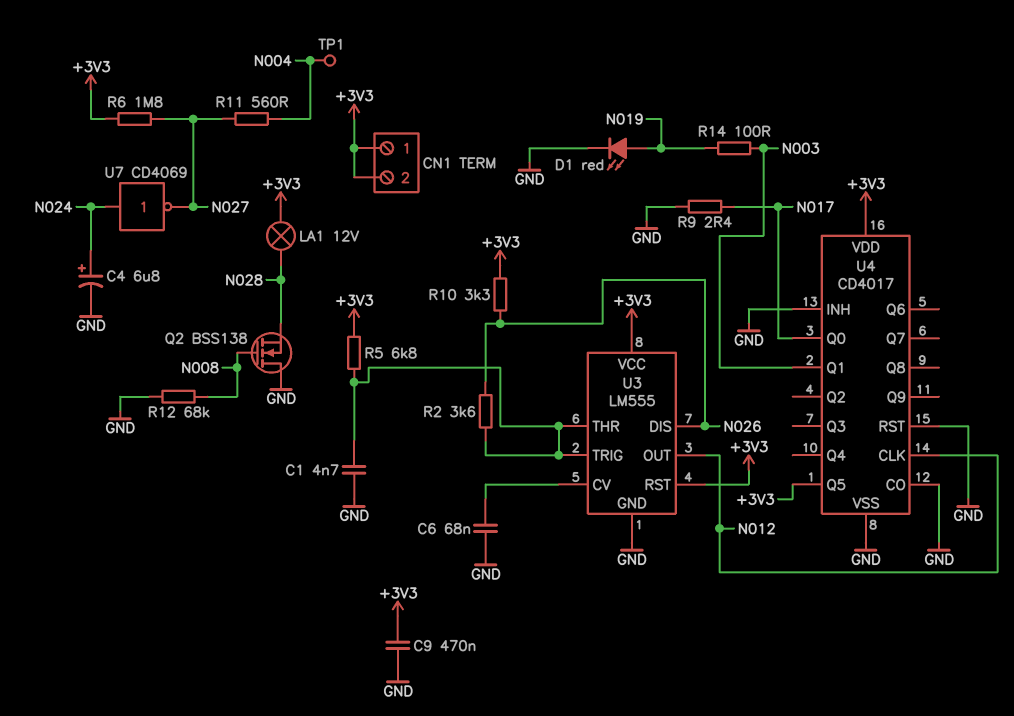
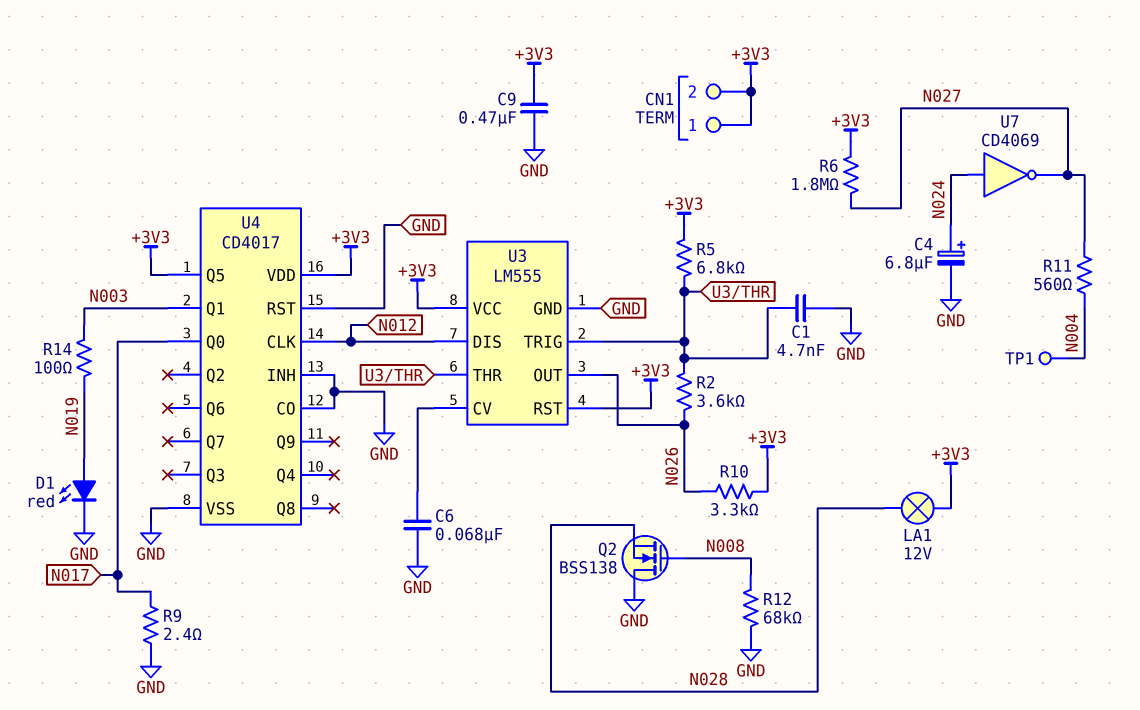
U3 pin DIS: N026 -> N012
U3 pin OUT: N012 -> N026

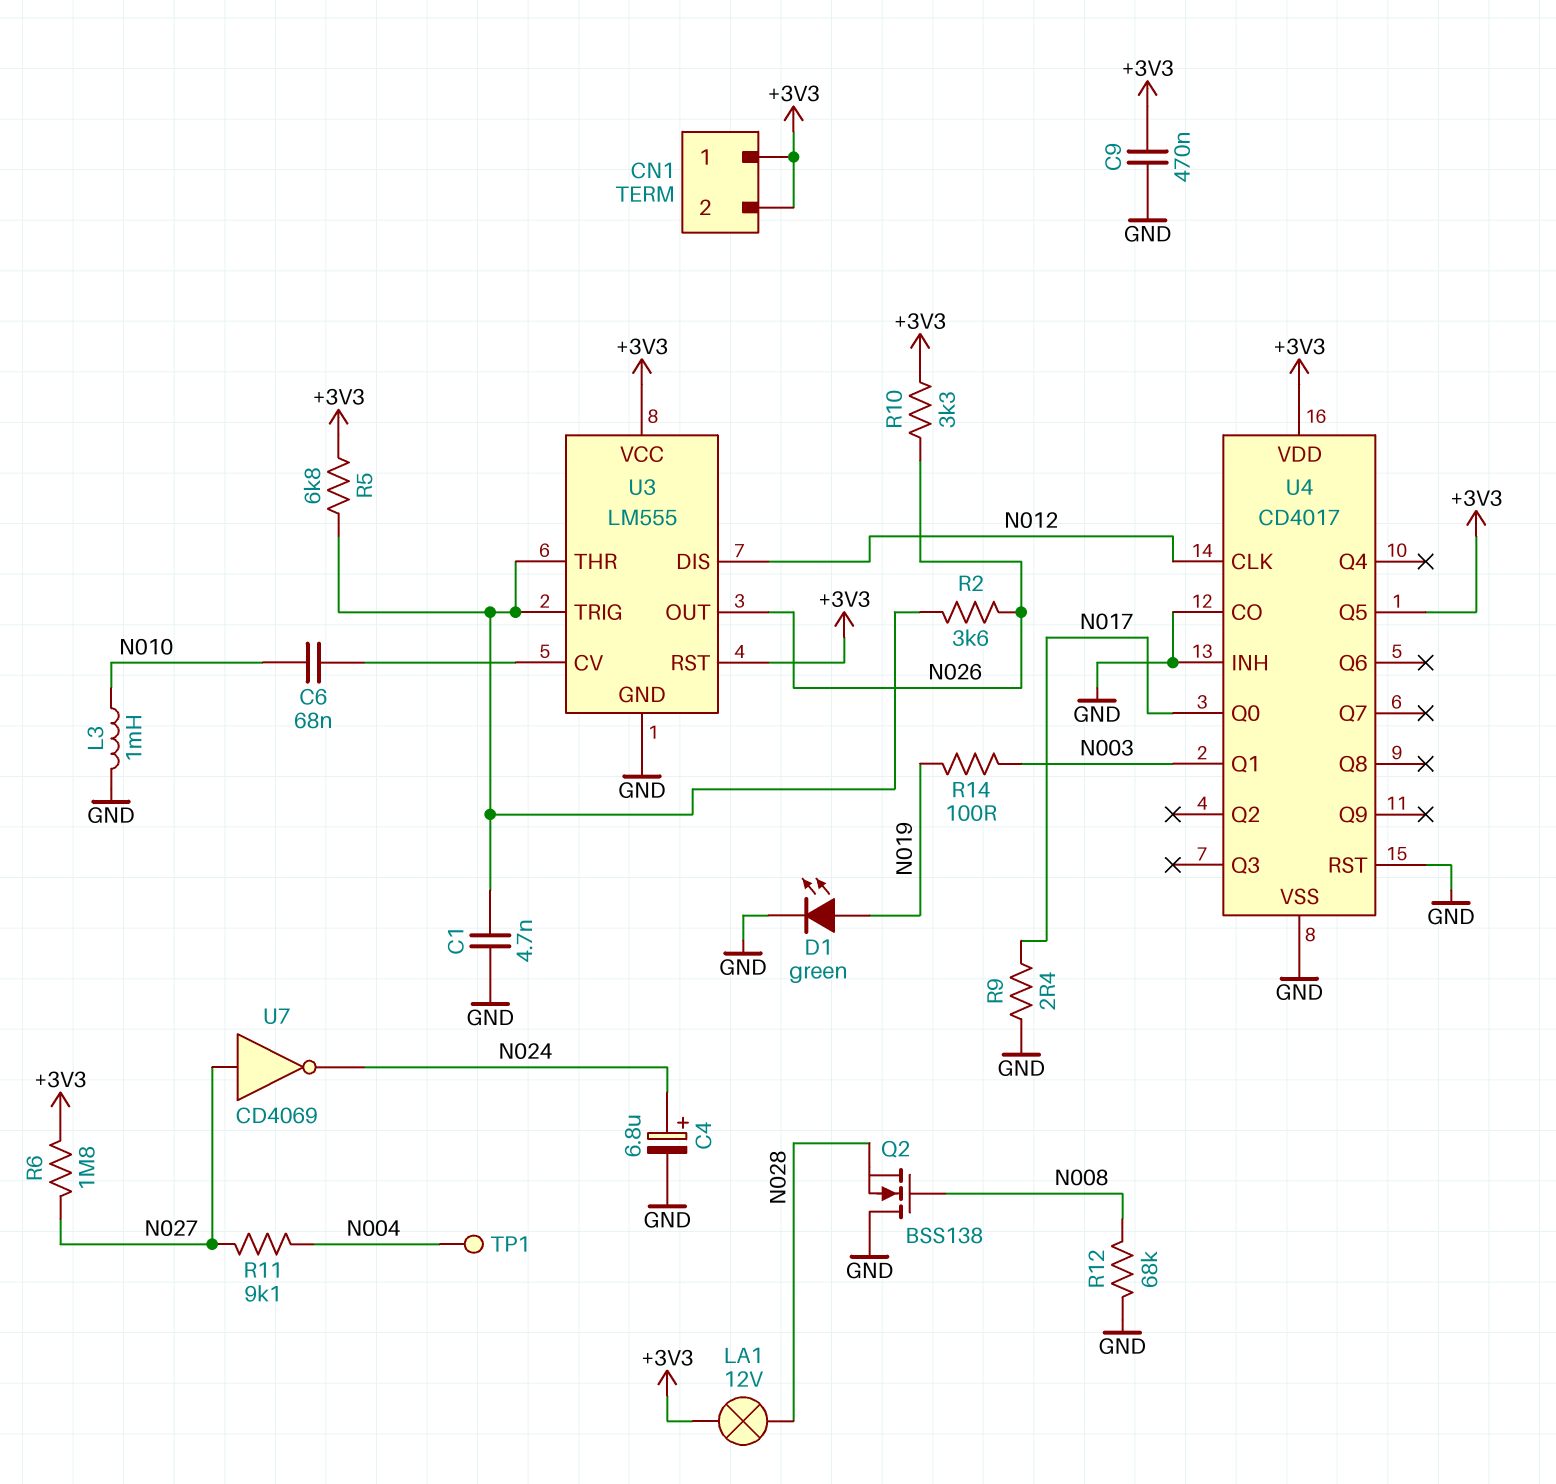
C6: 68nF (GND, U3/CV) -> 68nF (N010, U3/CV)
D1: LED red (A N019, K GND) -> LED green (A N019, K GND)
L3: none -> 1mH (GND, N010)
R11: 560 (N004, N027) -> 9.1k (N004, N027)
U7: NOT CD4069 (in N024, out N027) -> NOT CD4069 (in N027, out N024)

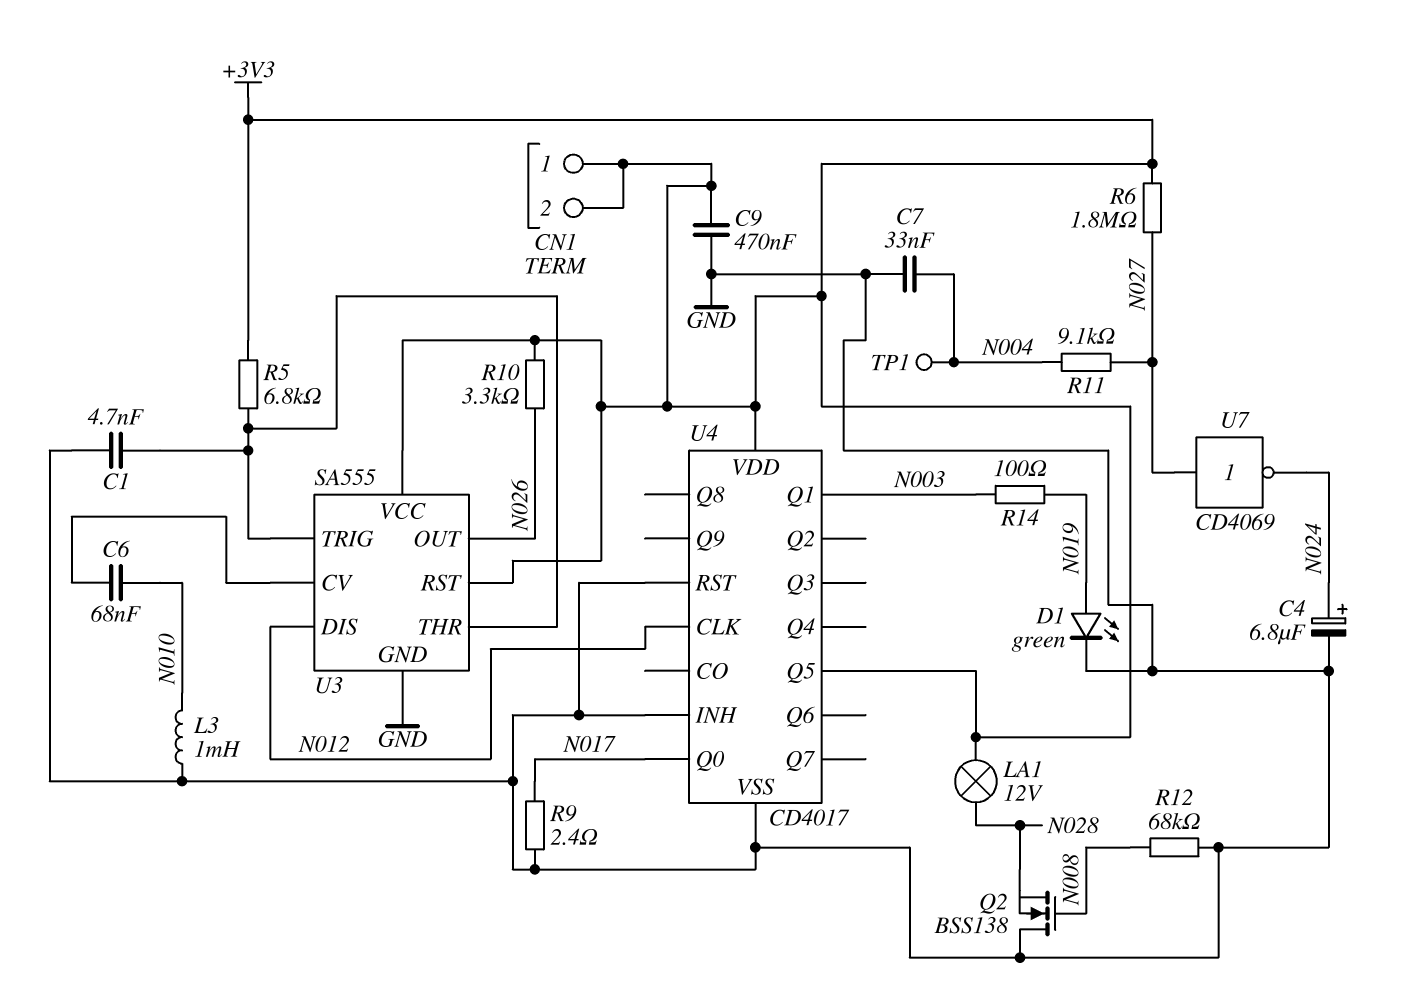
C7: none -> 33nF (GND, N004)
R2: 3.6k (N026, U3/THR) -> none
U3: LM555 -> SA555
U4 pin CO: GND -> none

